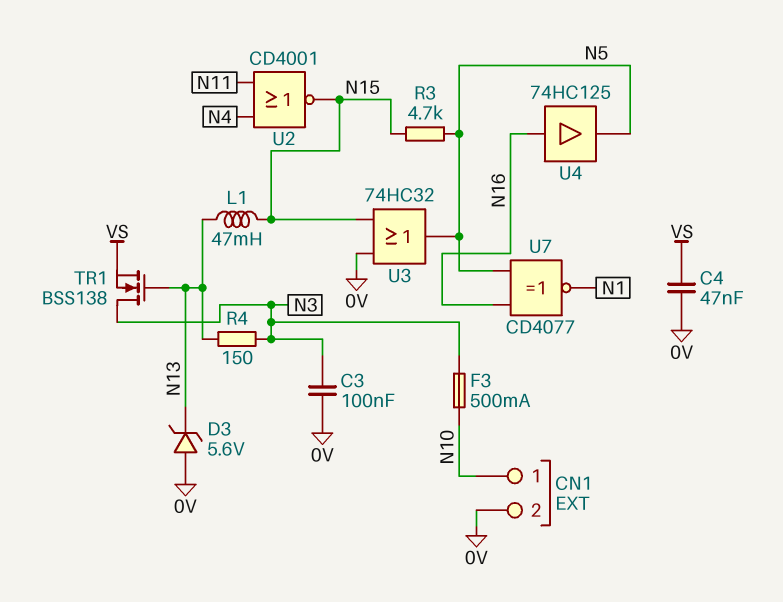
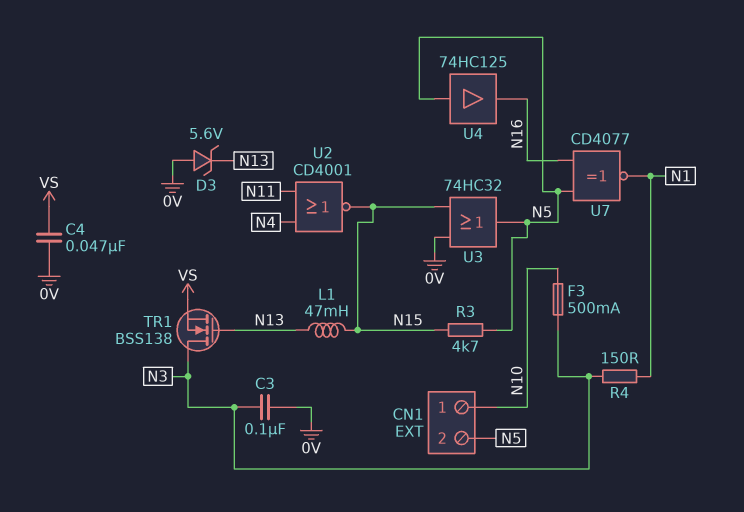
CN1 pin 2: 0V -> N5
R4: 150 (N3, N13) -> 150 (N1, N3)
U4: buffer 74HC125 (in N16, out N5) -> buffer 74HC125 (in N5, out N16)

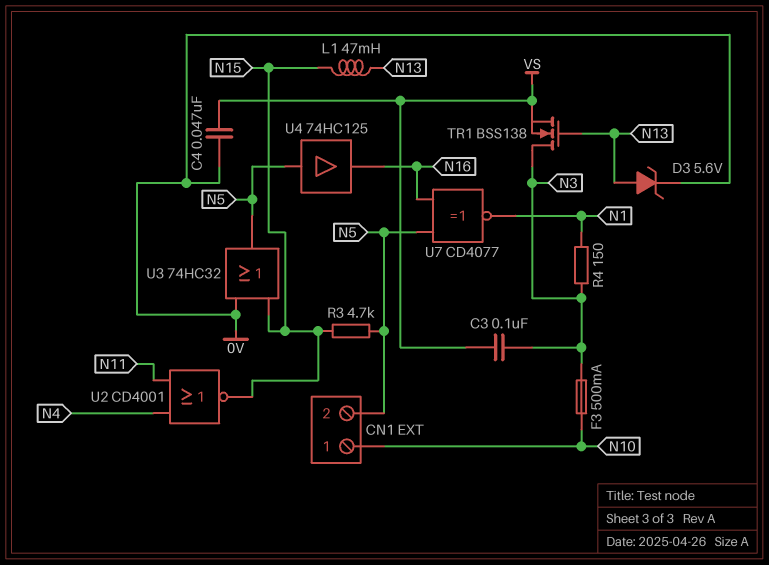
C3: 100nF (0V, N3) -> 100nF (N3, VS)
D3: zener 5.6V (A 0V, K N13) -> zener 5.6V (A N13, K 0V)

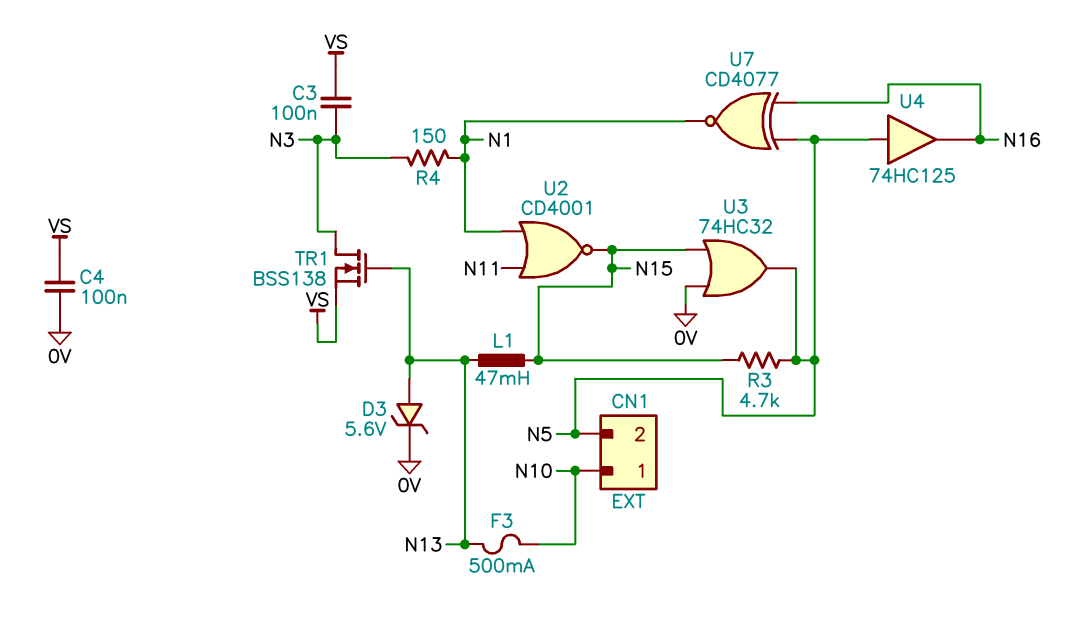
C4: 47nF (0V, VS) -> 100nF (0V, VS)
F3: 500mA (N3, N10) -> 500mA (N10, N13)
U2: NOR CD4001 (in N4, in N11, out N15) -> NOR CD4001 (in N1, in N11, out N15)

